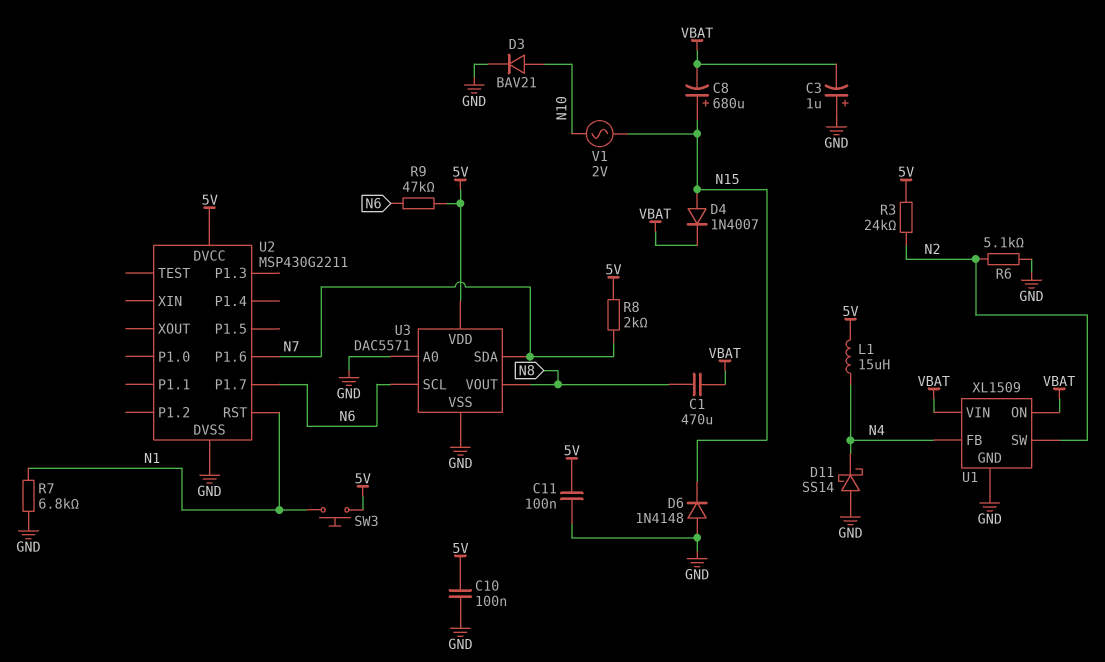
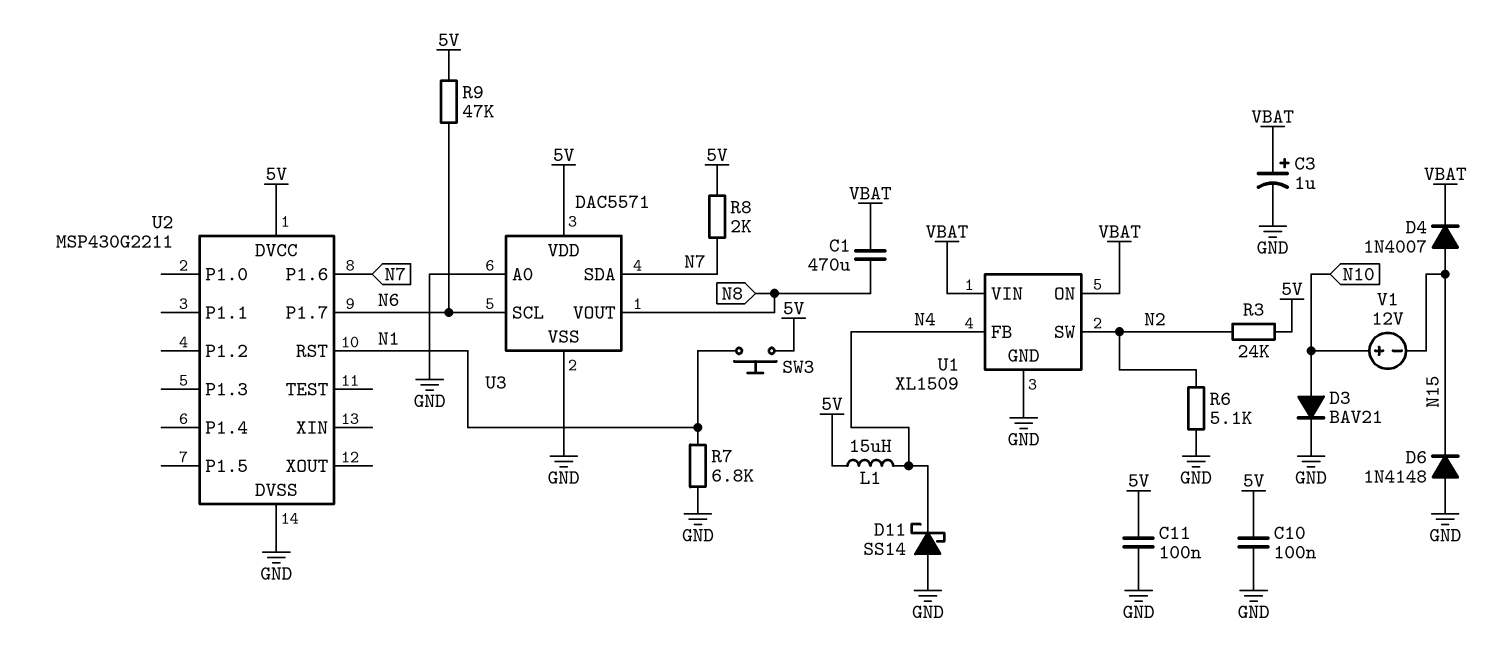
C3: 1uF (plus GND, minus VBAT) -> 1uF (plus VBAT, minus GND)
C8: 680uF (plus N15, minus VBAT) -> none
V1: AC 2V (N10, N15) -> 12V (plus N10, minus N15)

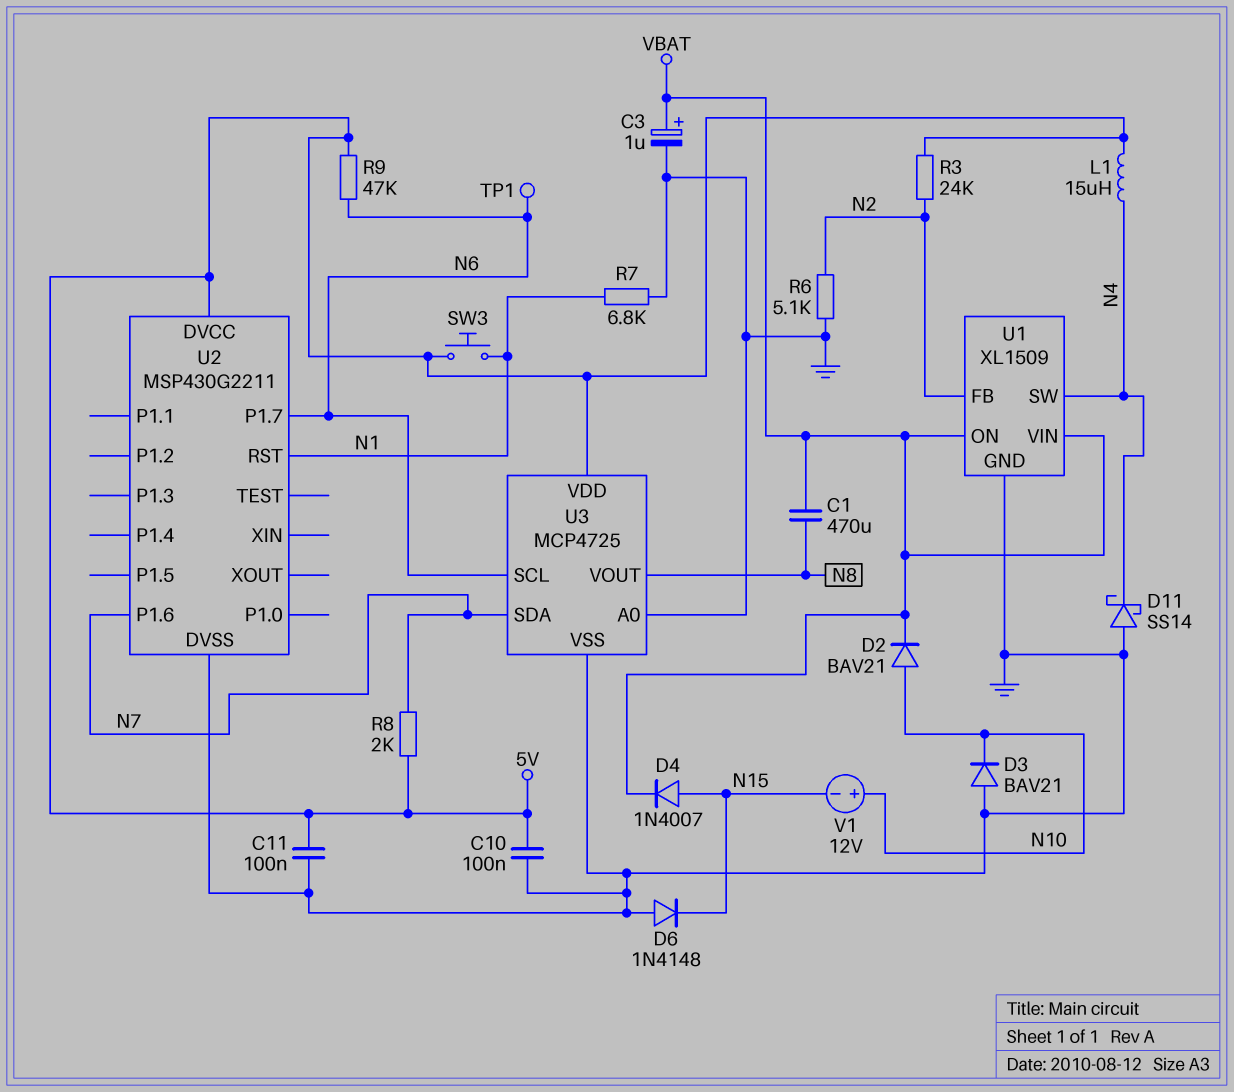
D2: none -> diode BAV21 (A N10, K VBAT)
D3: diode BAV21 (A N10, K GND) -> diode BAV21 (A GND, K N10)
TP1: none -> test point (N6)
U1 pin FB: N4 -> N2
U1 pin SW: N2 -> N4
U3: DAC5571 -> MCP4725

